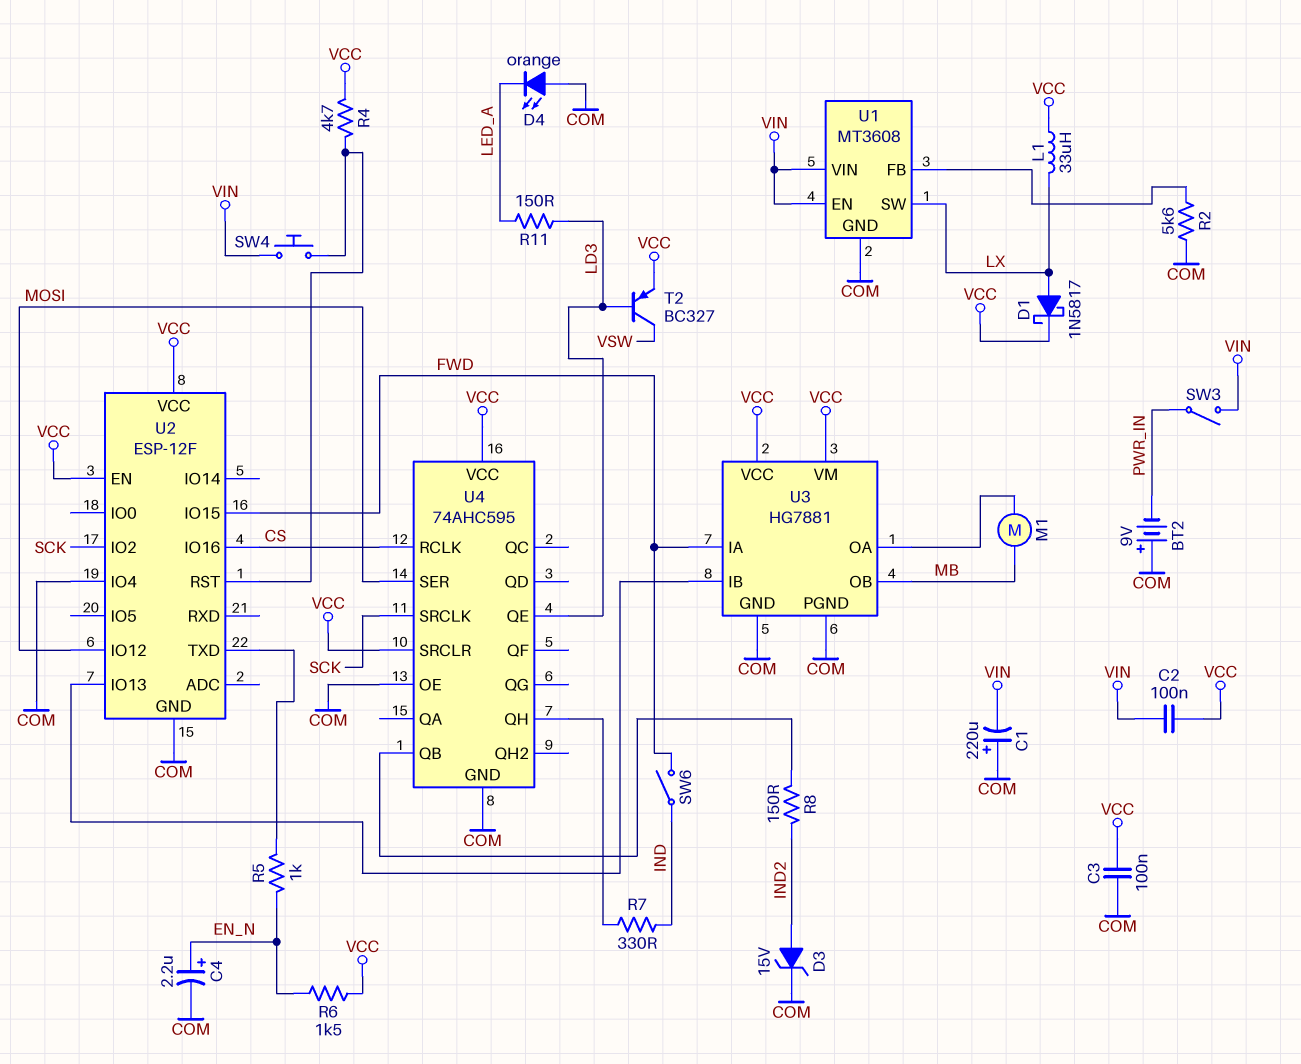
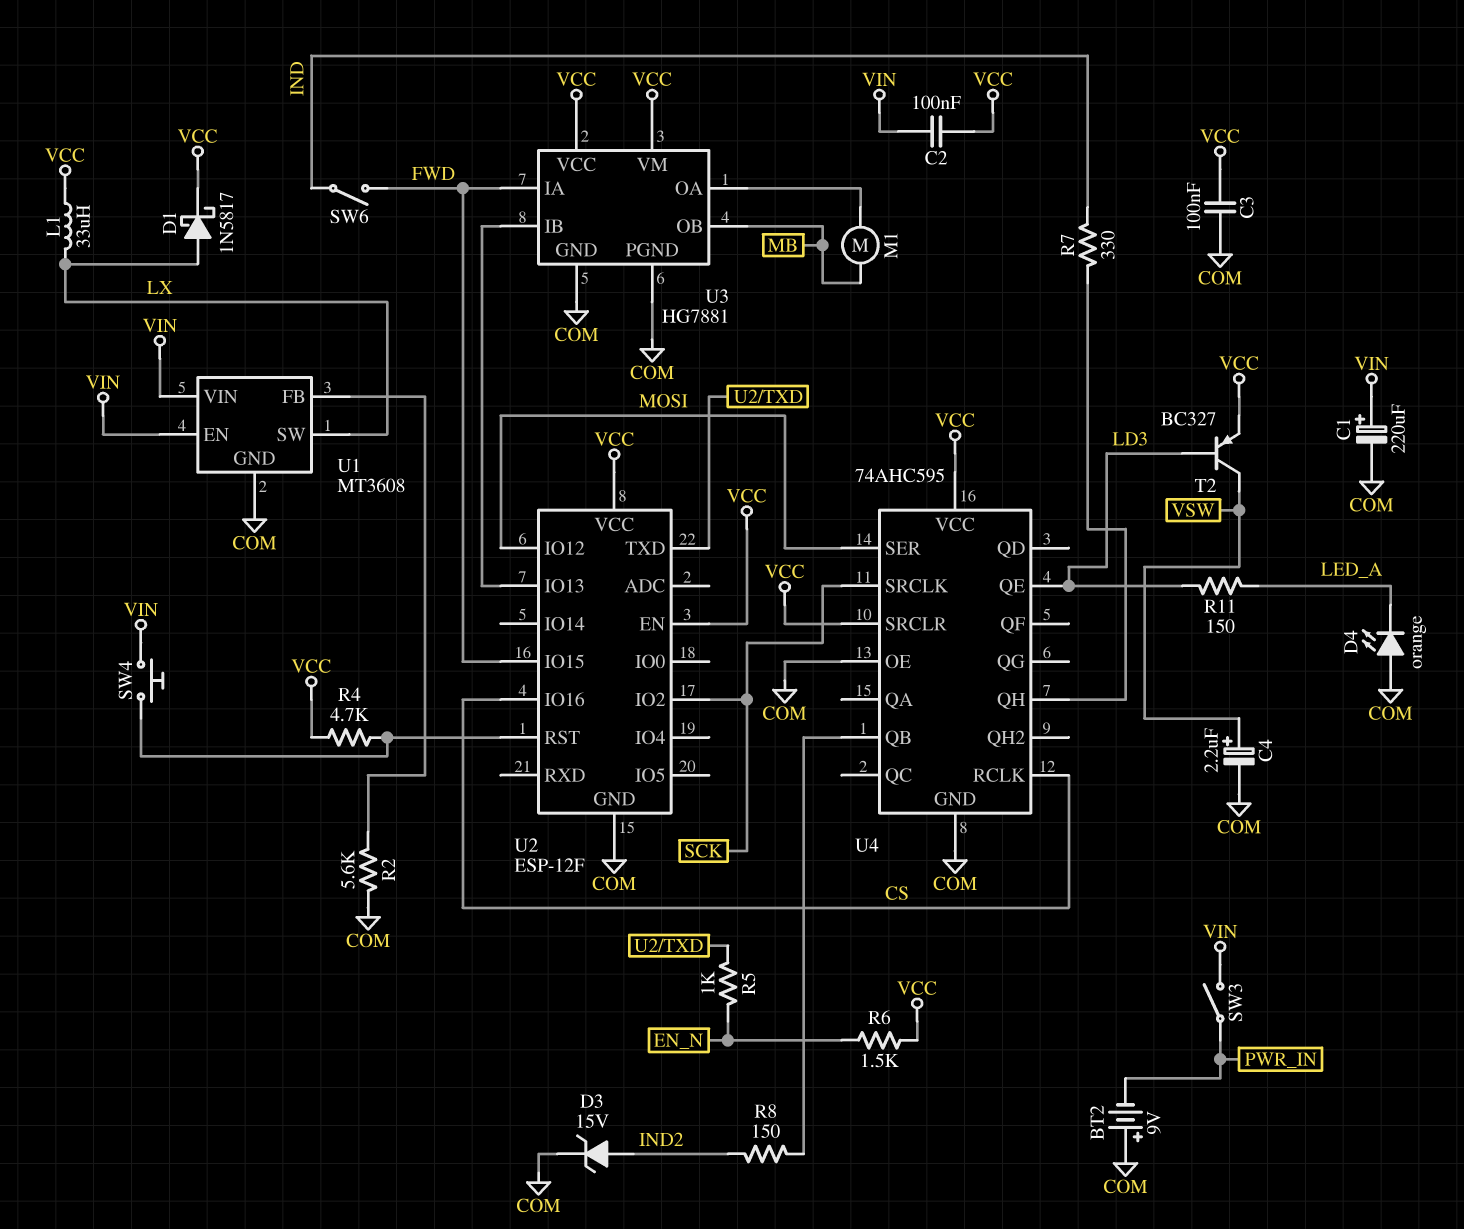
C1: 220uF (plus COM, minus VIN) -> 220uF (plus VIN, minus COM)
C4: 2.2uF (plus EN_N, minus COM) -> 2.2uF (plus VSW, minus COM)
U2 pin IO4: COM -> none

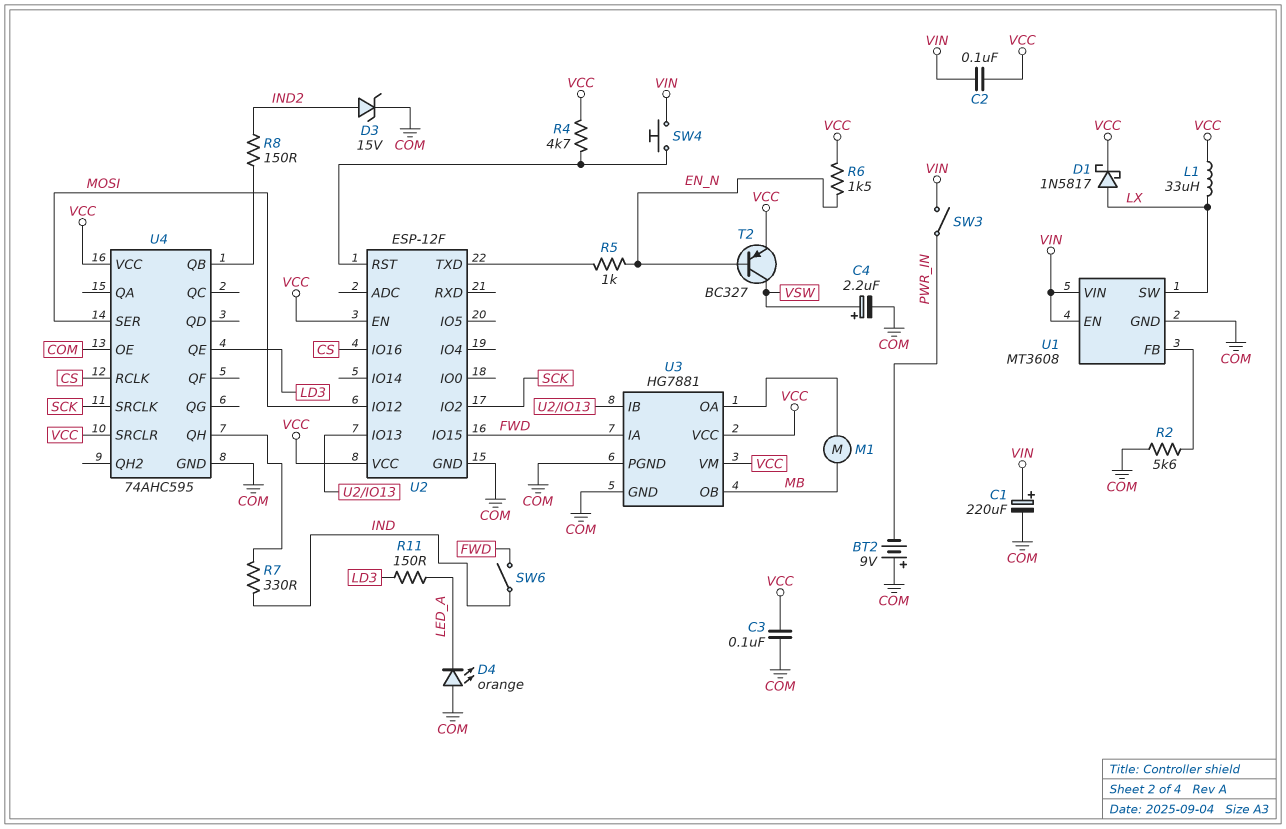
T2: PNP BC327 (B LD3, C VSW, E VCC) -> PNP BC327 (B EN_N, C VSW, E VCC)

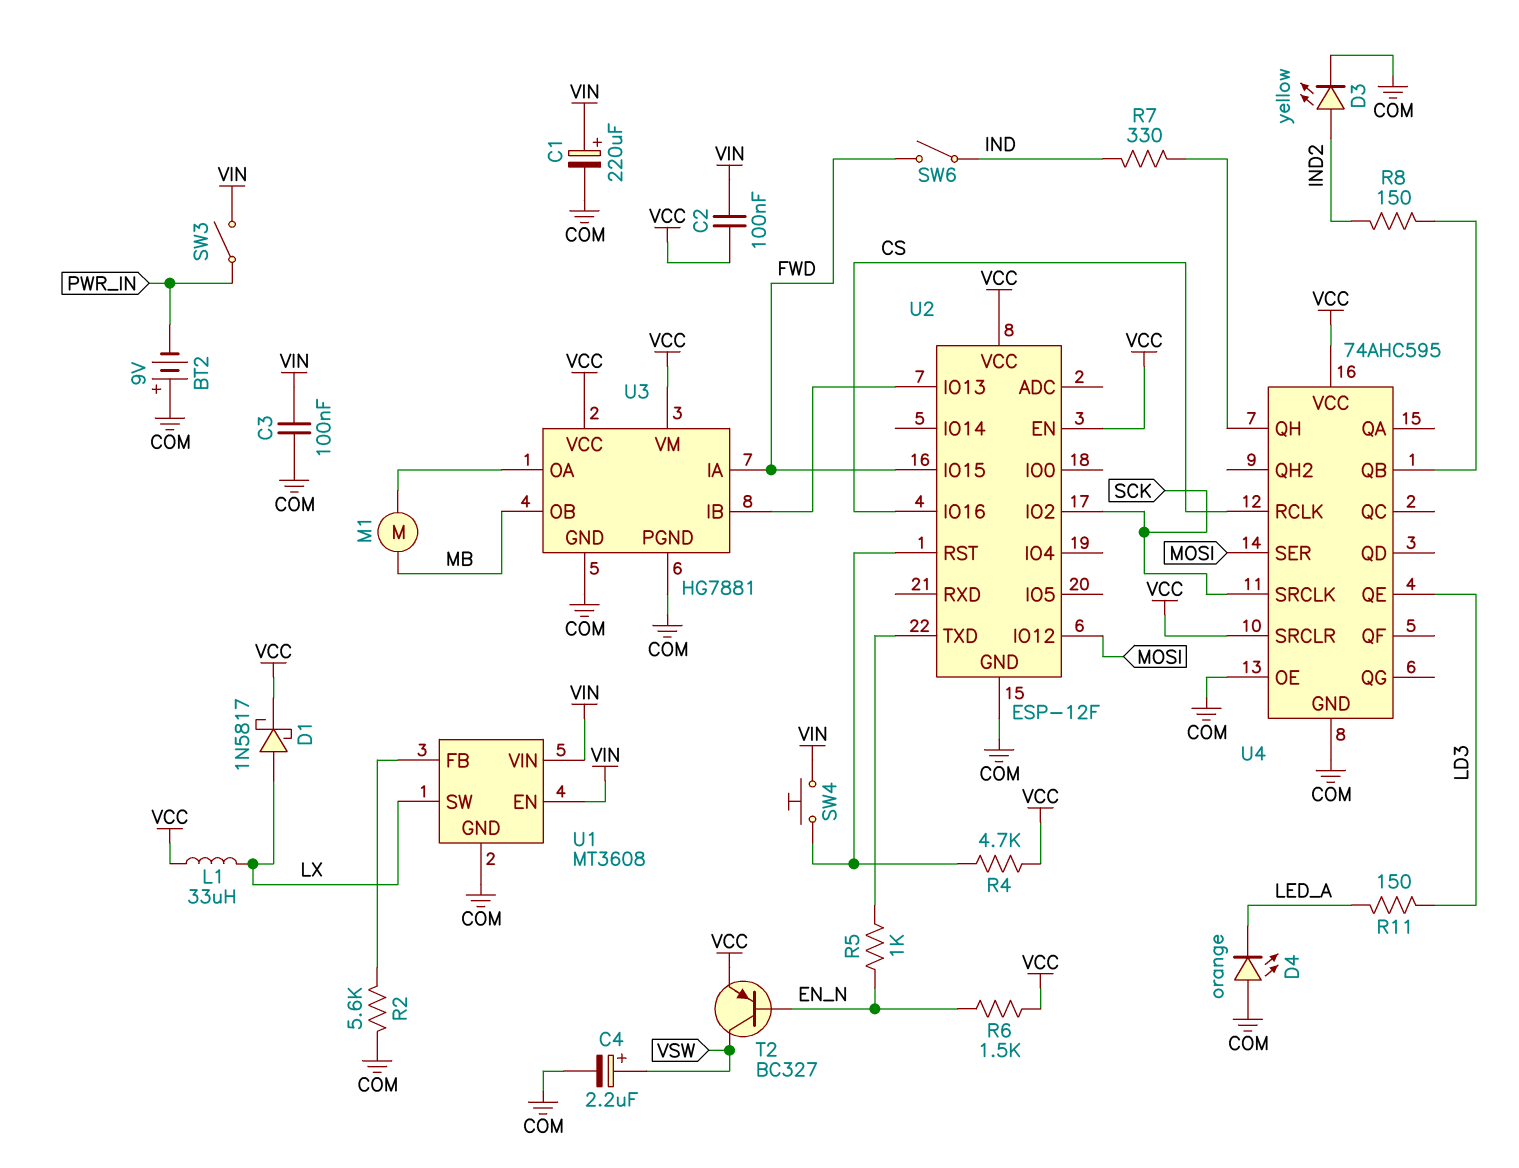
C3: 100nF (COM, VCC) -> 100nF (COM, VIN)
D3: zener 15V (A IND2, K COM) -> LED yellow (A IND2, K COM)

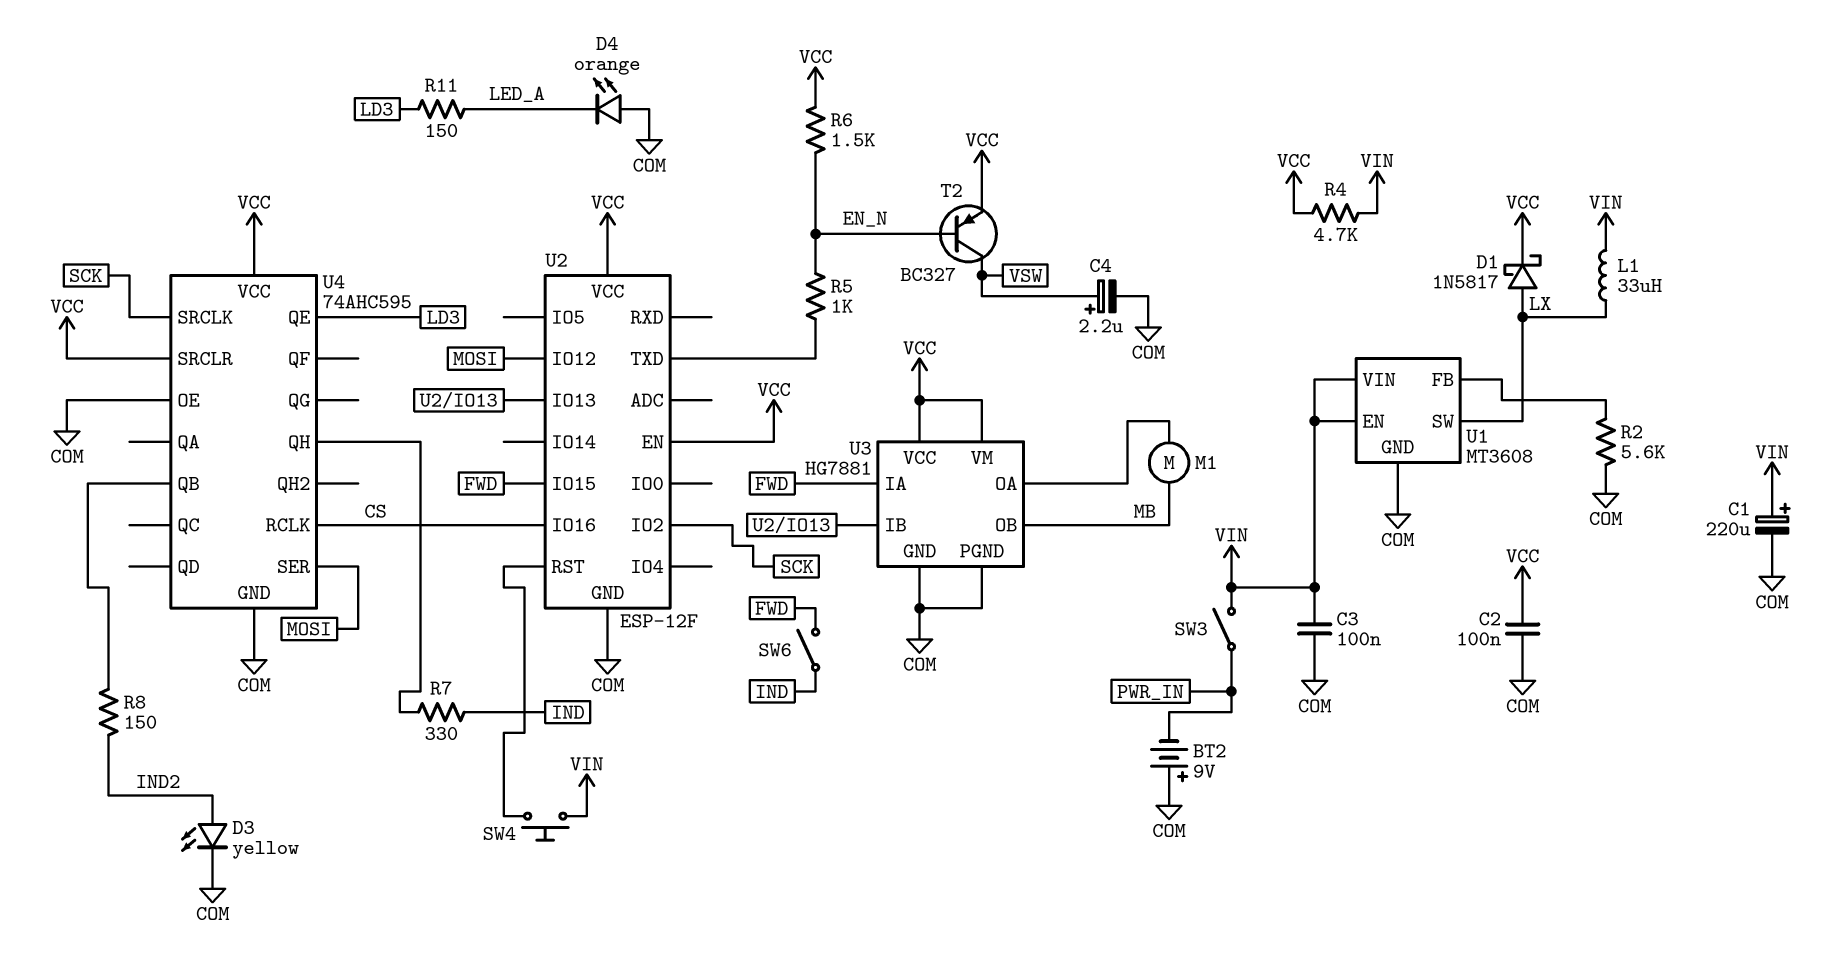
C2: 100nF (VCC, VIN) -> 100nF (COM, VCC)
L1: 33uH (LX, VCC) -> 33uH (LX, VIN)
R4: 4.7k (U2/RST, VCC) -> 4.7k (VCC, VIN)

